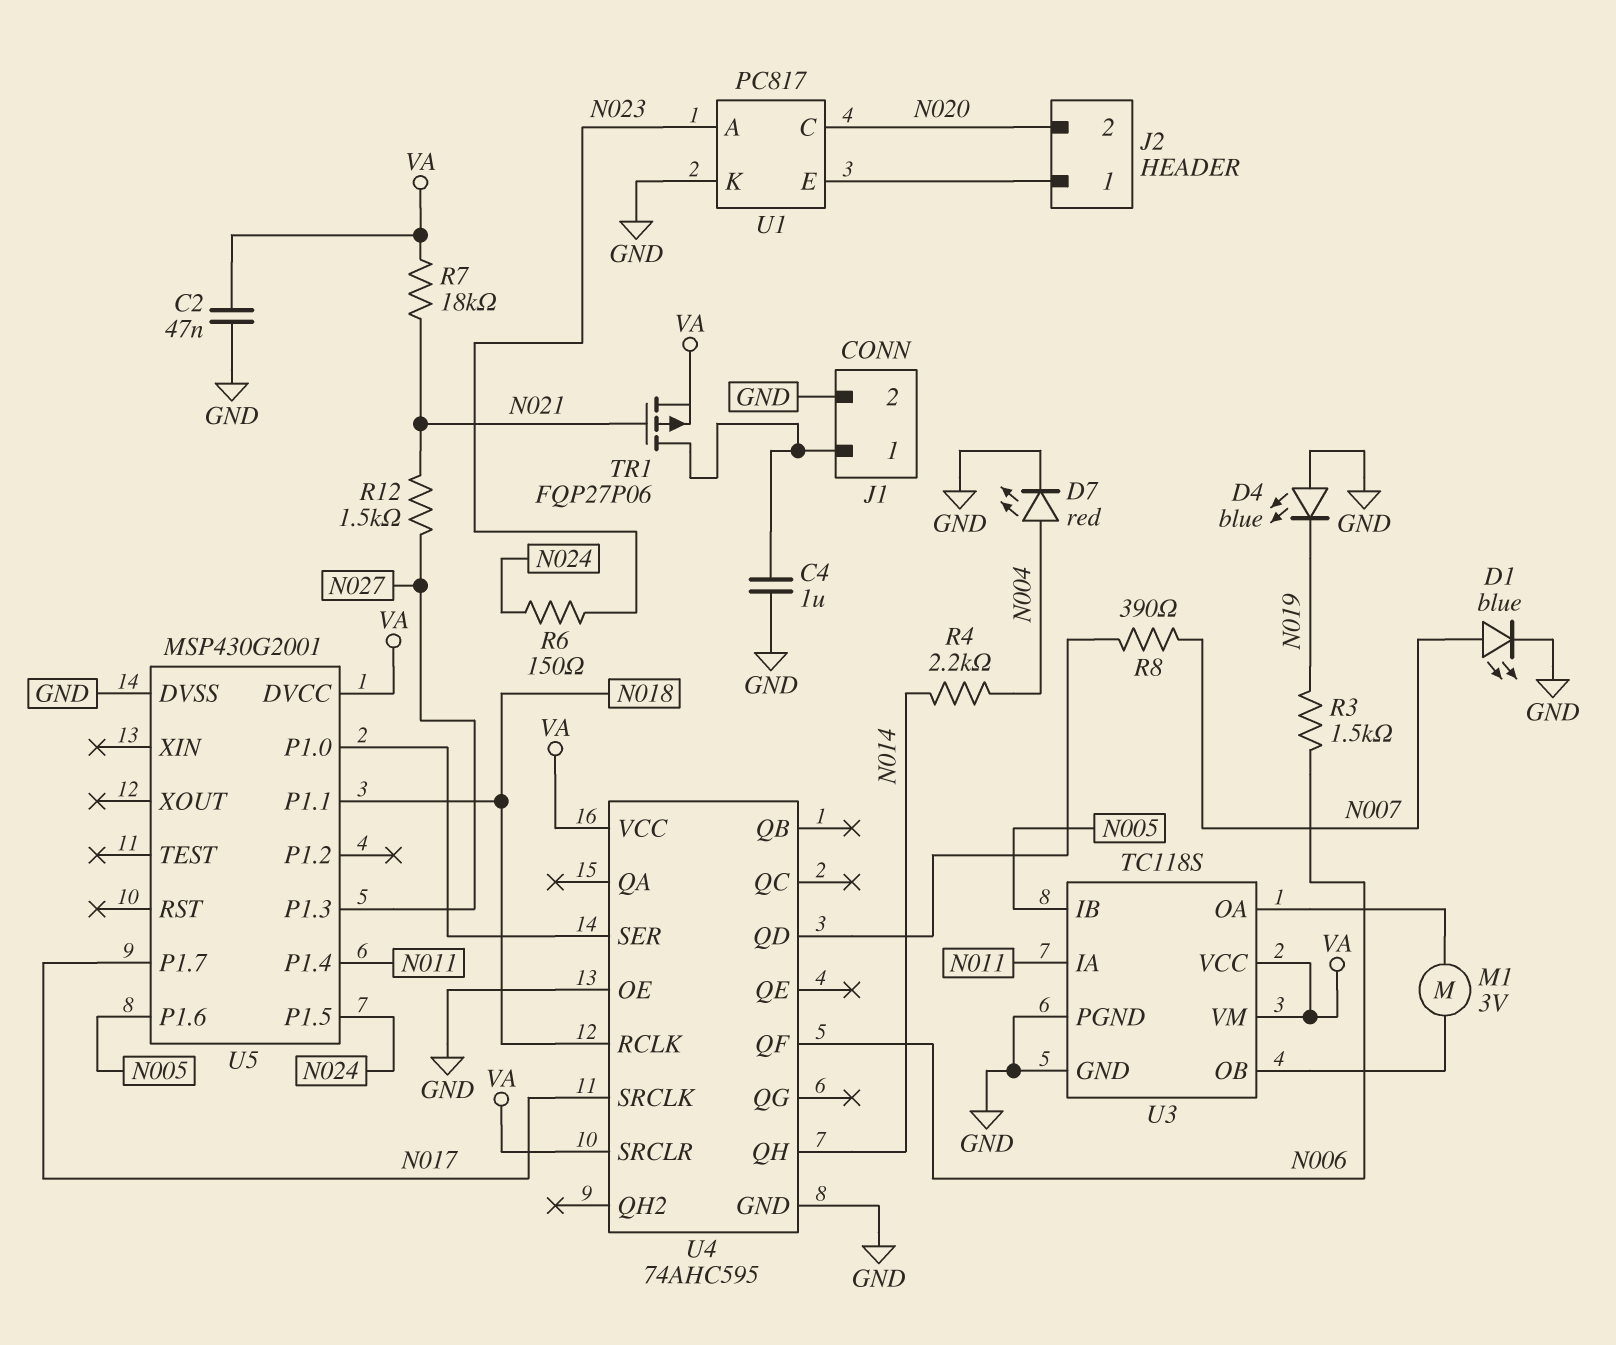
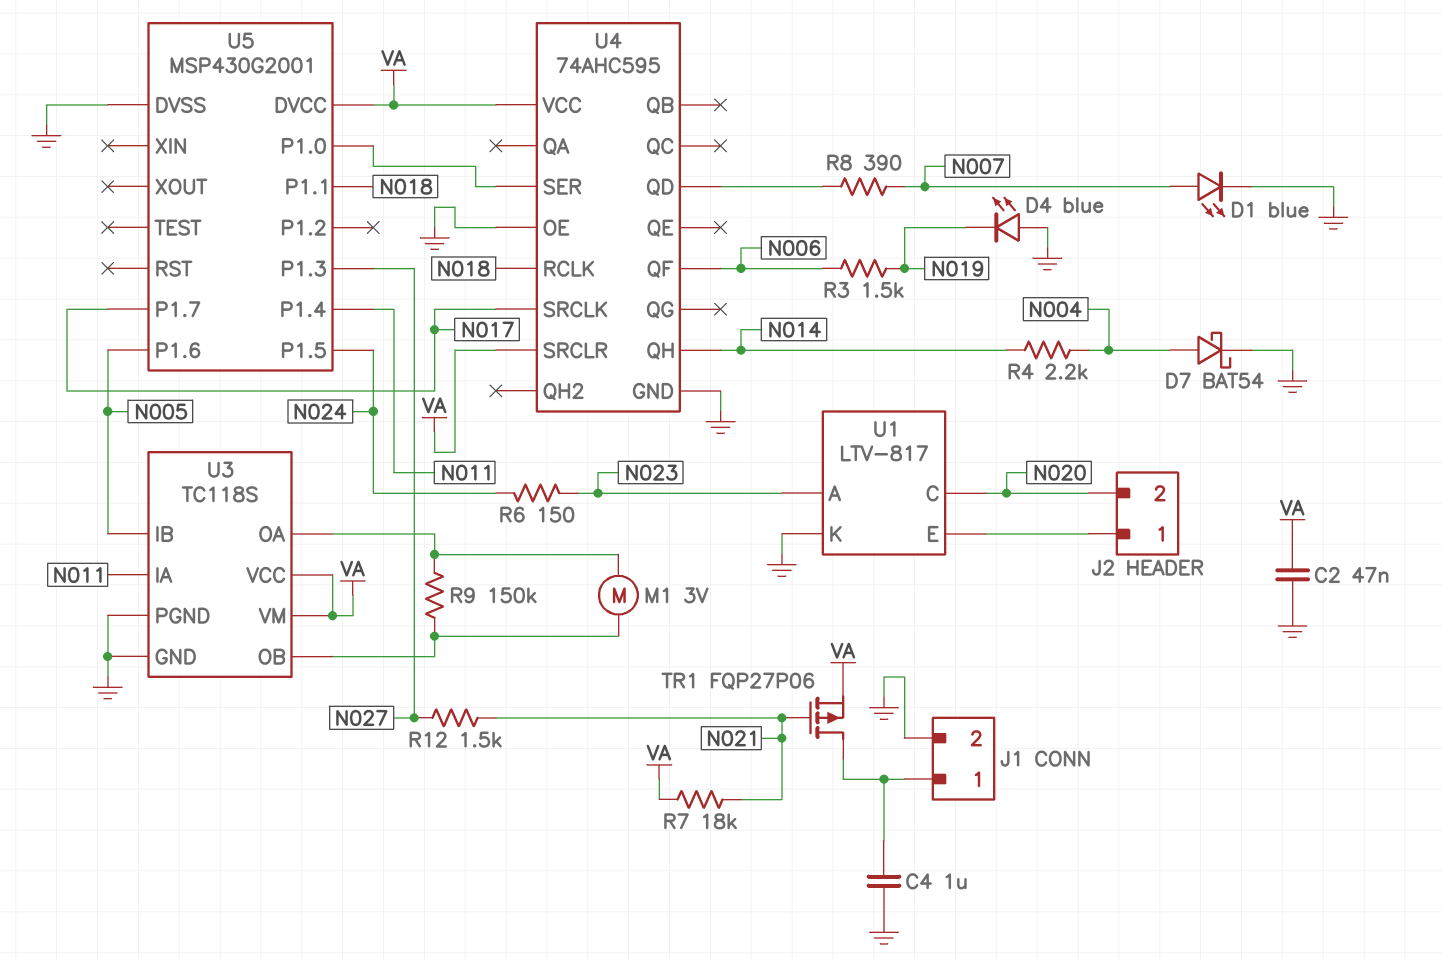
D7: LED red (A N004, K GND) -> schottky BAT54 (A N004, K GND)
R9: none -> 150k (U3/OA, U3/OB)
U1: PC817 -> LTV-817

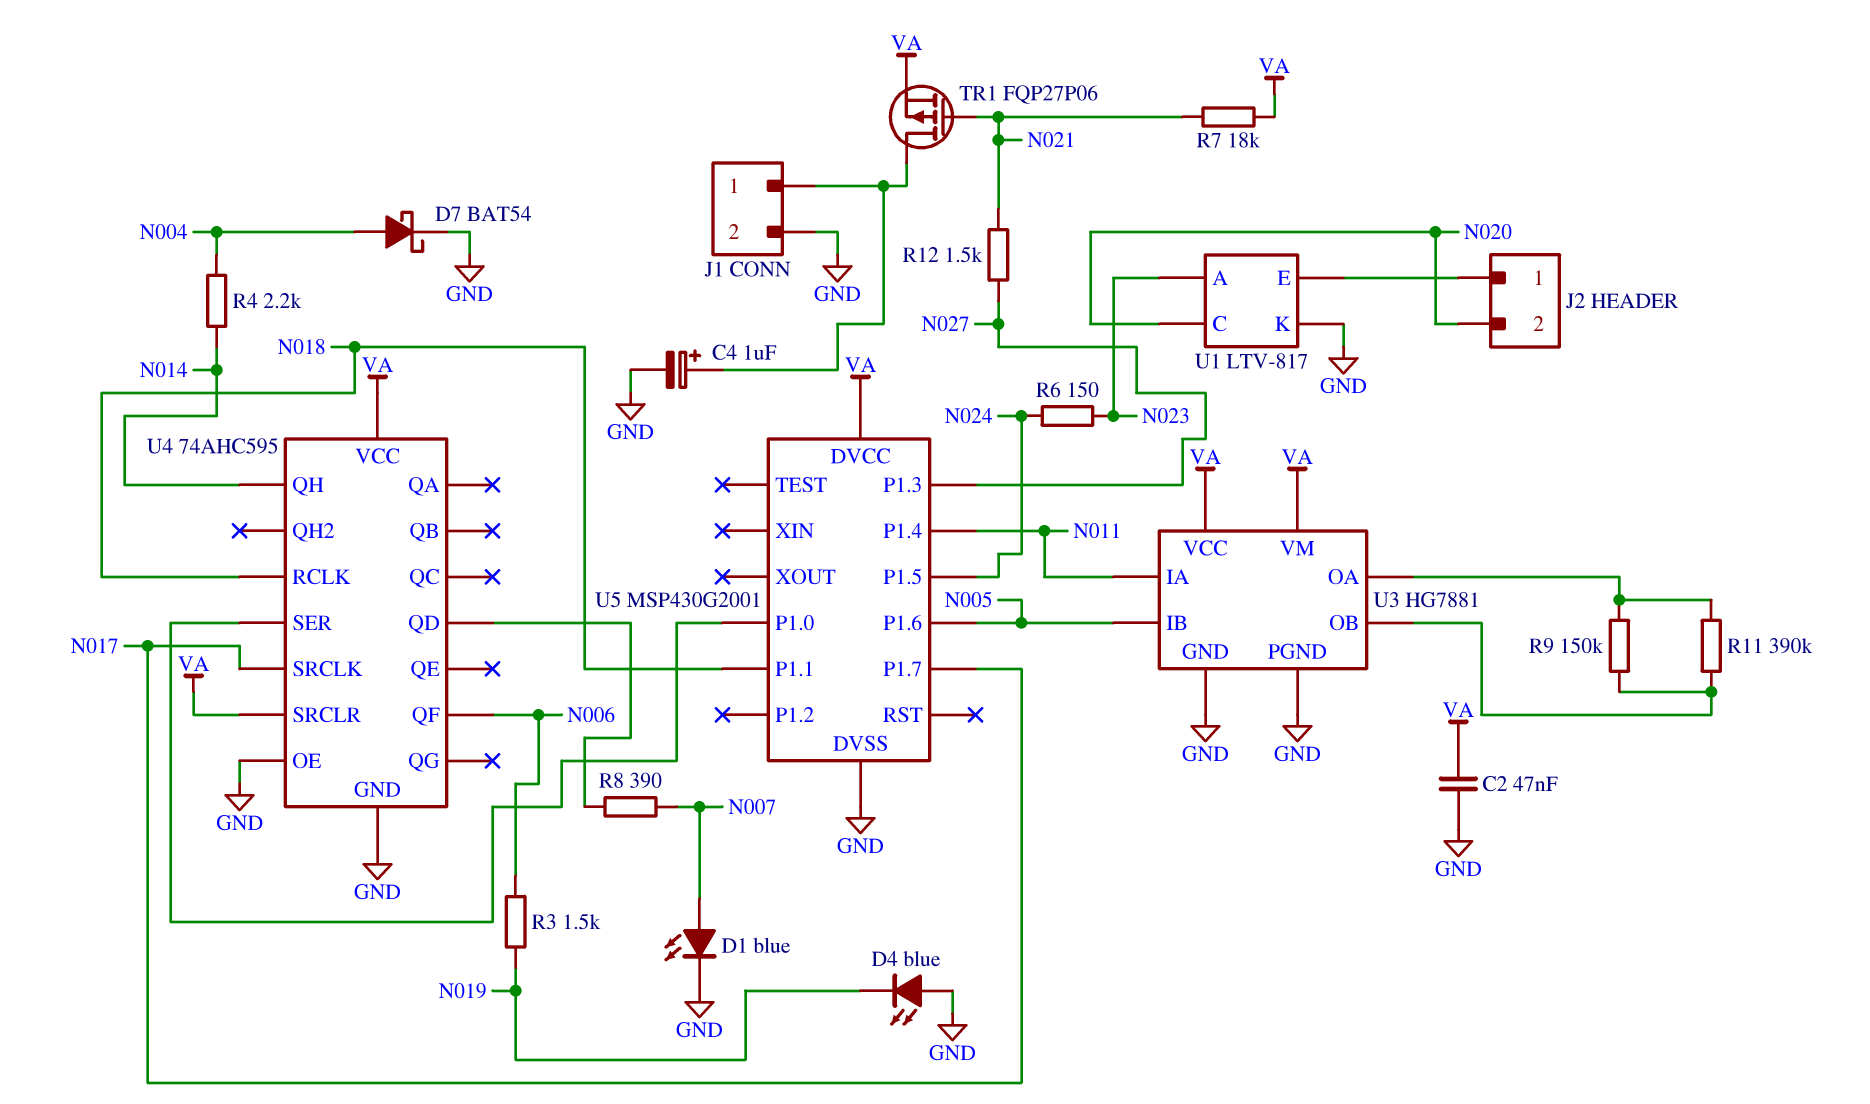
C4: 1uF (GND, J1/1) -> 1uF (plus J1/1, minus GND)
M1: motor 3V (U3/OA, U3/OB) -> none
R11: none -> 390k (U3/OA, U3/OB)
U3: TC118S -> HG7881

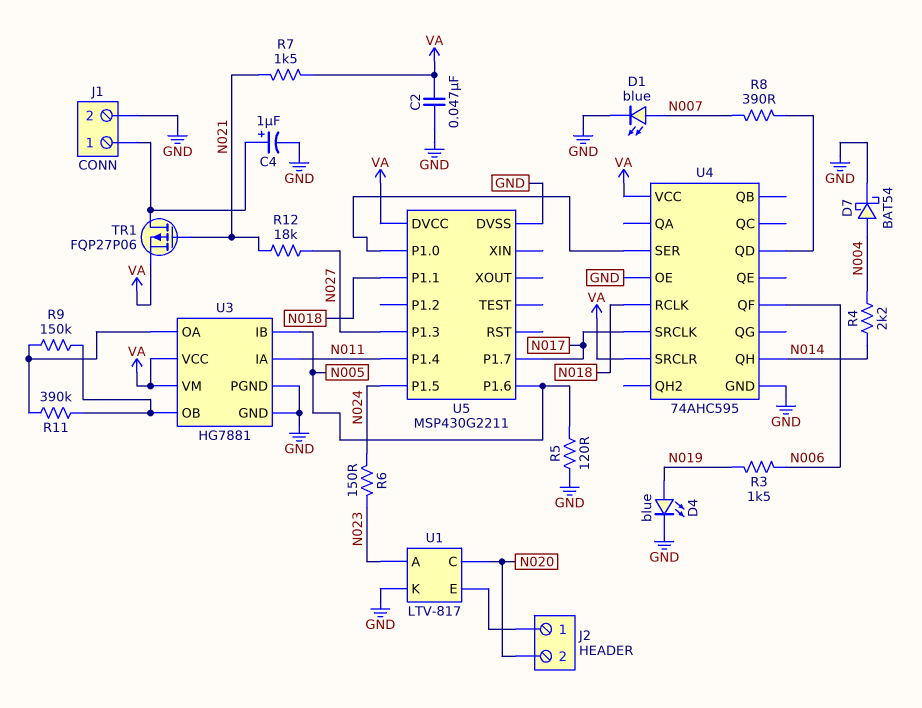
D4: LED blue (A GND, K N019) -> LED blue (A N019, K GND)
R5: none -> 120 (GND, N005)
R7: 18k (N021, VA) -> 1.5k (N021, VA)
R12: 1.5k (N021, N027) -> 18k (N021, N027)
U5: MSP430G2001 -> MSP430G2211

